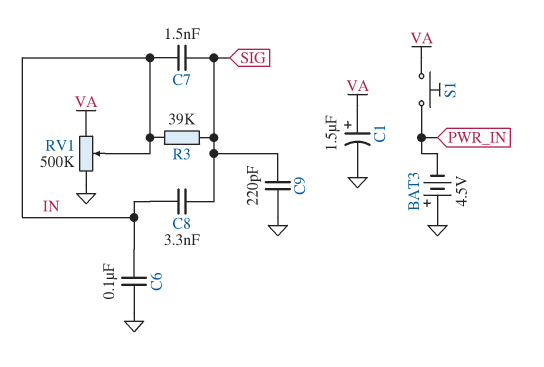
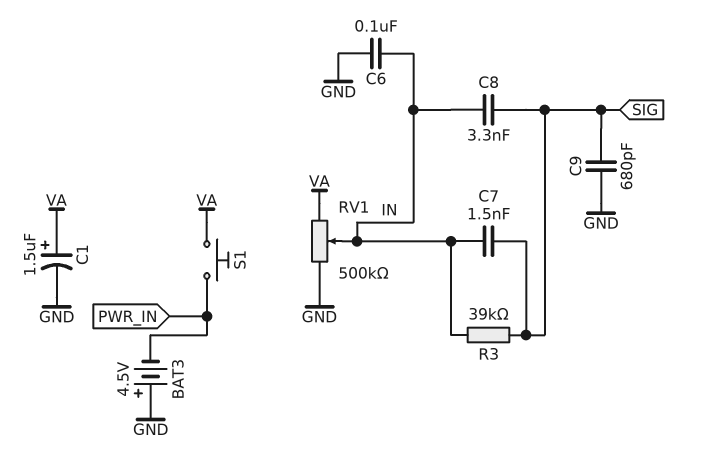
C9: 220pF (GND, SIG) -> 680pF (GND, SIG)

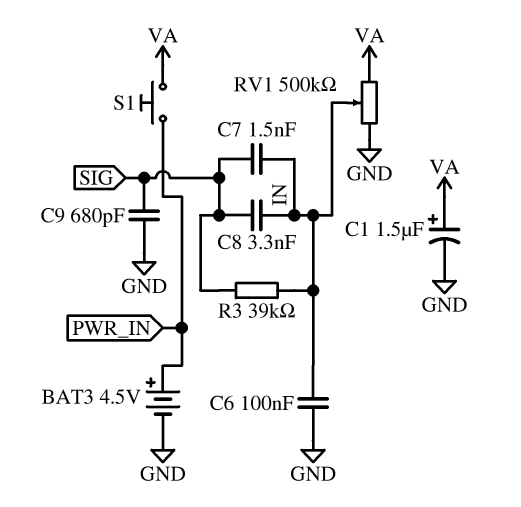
BAT3: 4.5V (plus GND, minus PWR_IN) -> 4.5V (plus PWR_IN, minus GND)

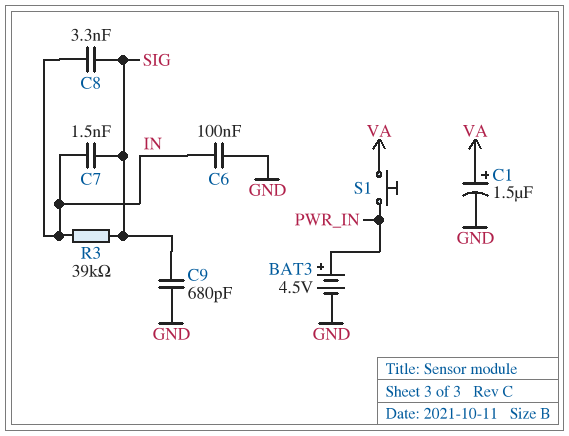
RV1: 500k (GND, VA, wiper IN) -> none

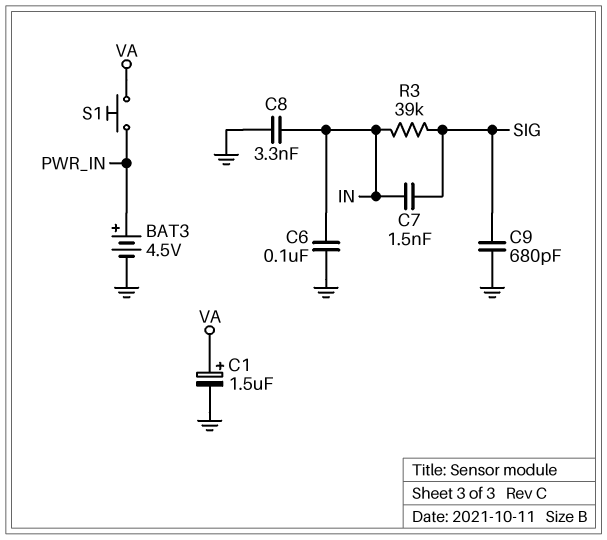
C8: 3.3nF (IN, SIG) -> 3.3nF (GND, IN)

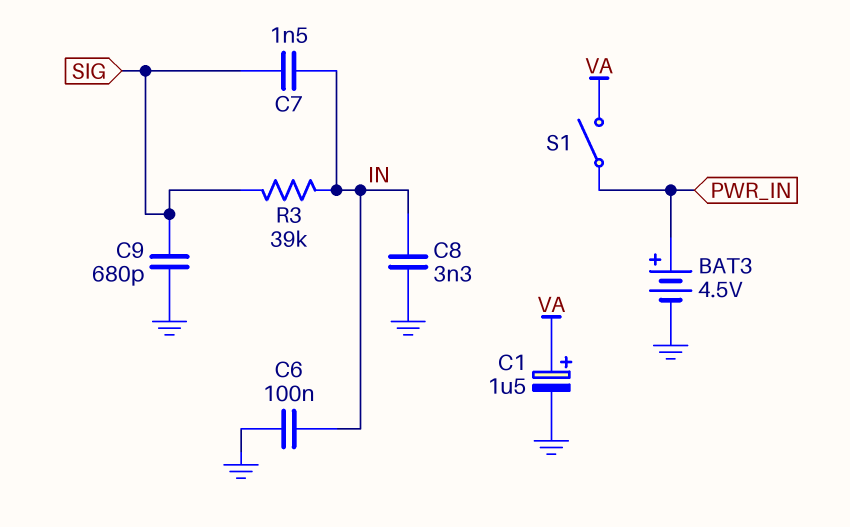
S1: button (PWR_IN, VA) -> switch (PWR_IN, VA)

